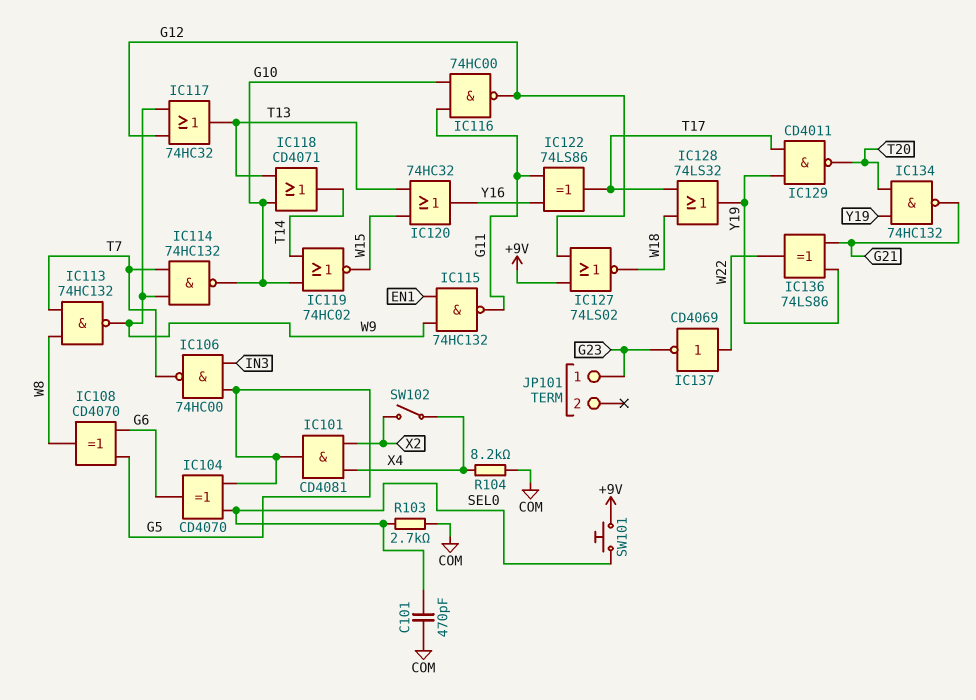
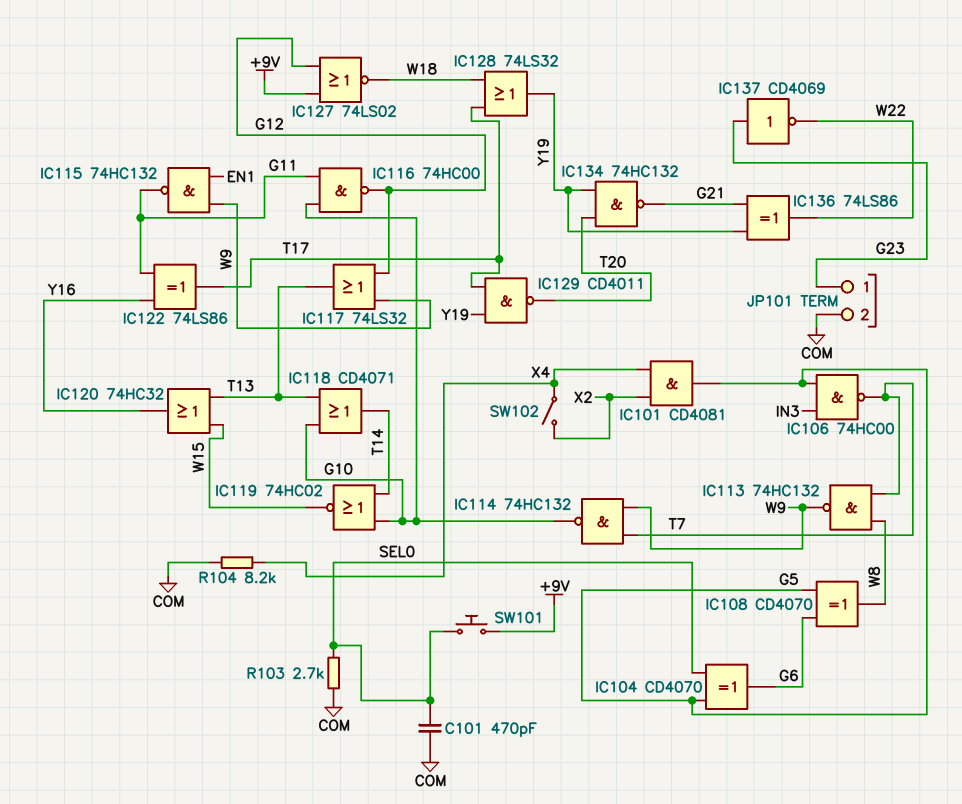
IC117: OR 74HC32 (in G12, in W9, out T13) -> OR 74LS32 (in G12, in W9, out T13)
IC137: NOT CD4069 (in W22, out G23) -> NOT CD4069 (in G23, out W22)
JP101 pin 2: none -> COM

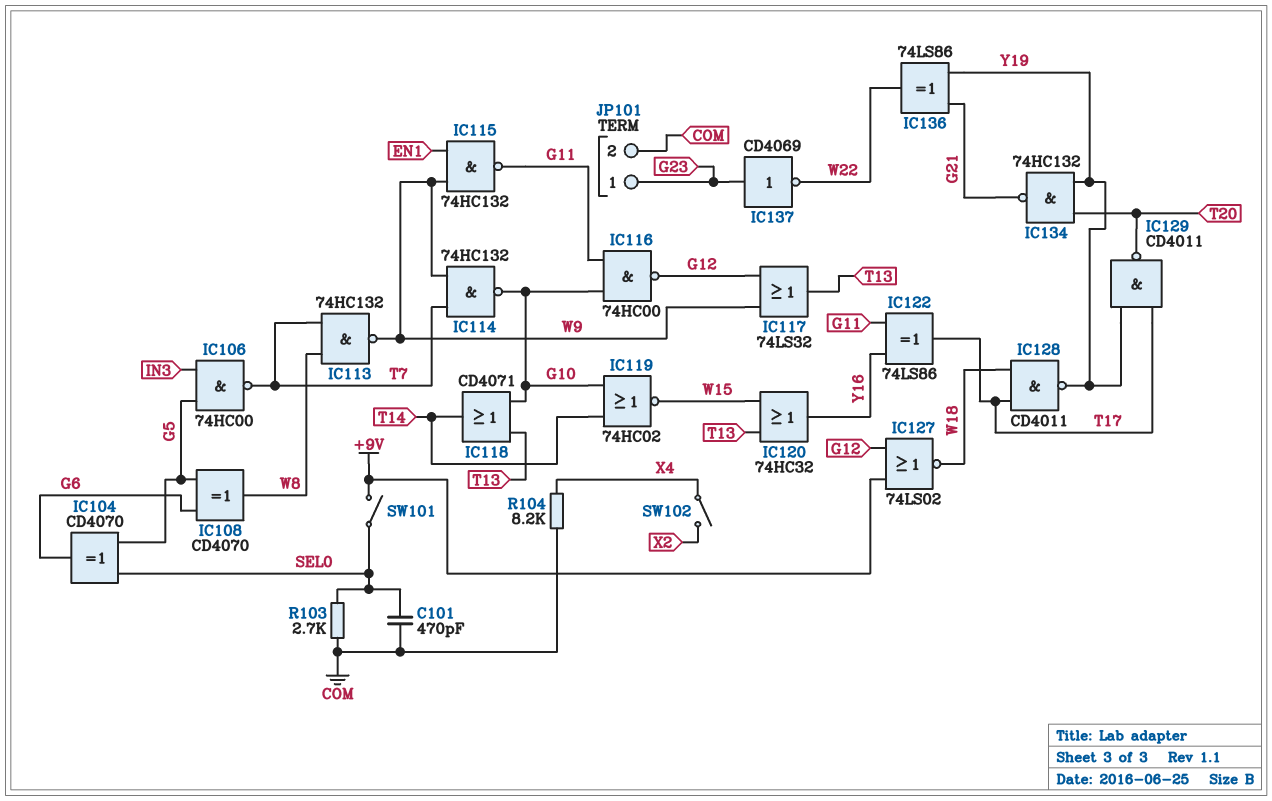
IC101: AND CD4081 (in X2, in X4, out G5) -> none
IC128: OR 74LS32 (in T17, in W18, out Y19) -> NAND CD4011 (in T17, in W18, out Y19)
SW101: button (+9V, SEL0) -> switch (+9V, SEL0)

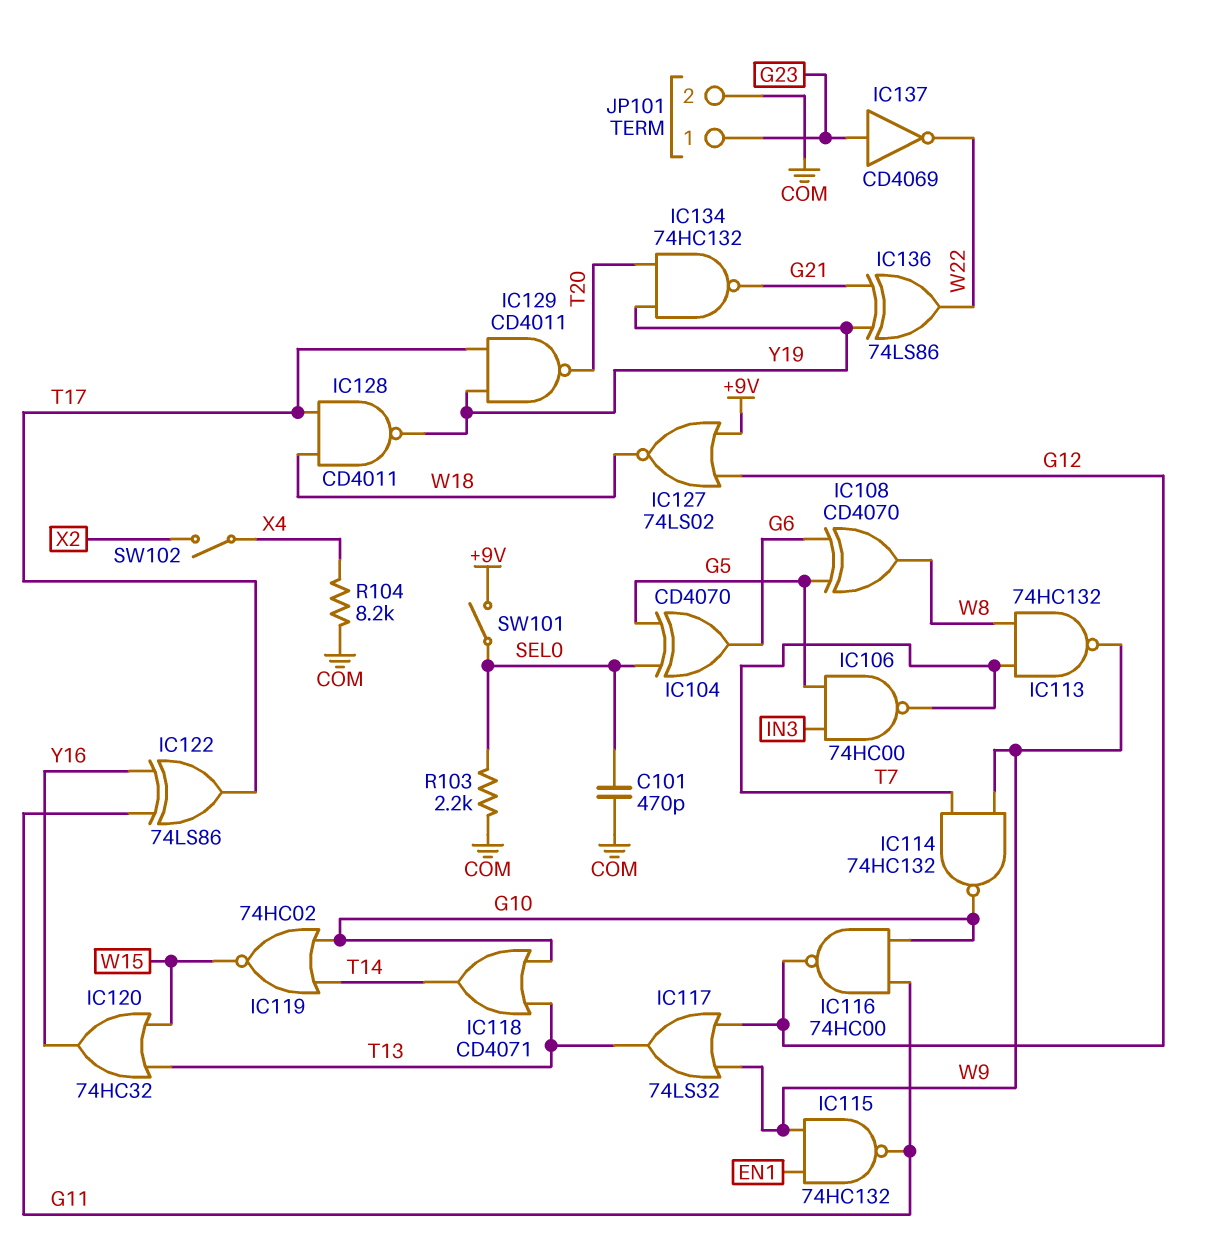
R103: 2.7k (COM, SEL0) -> 2.2k (COM, SEL0)

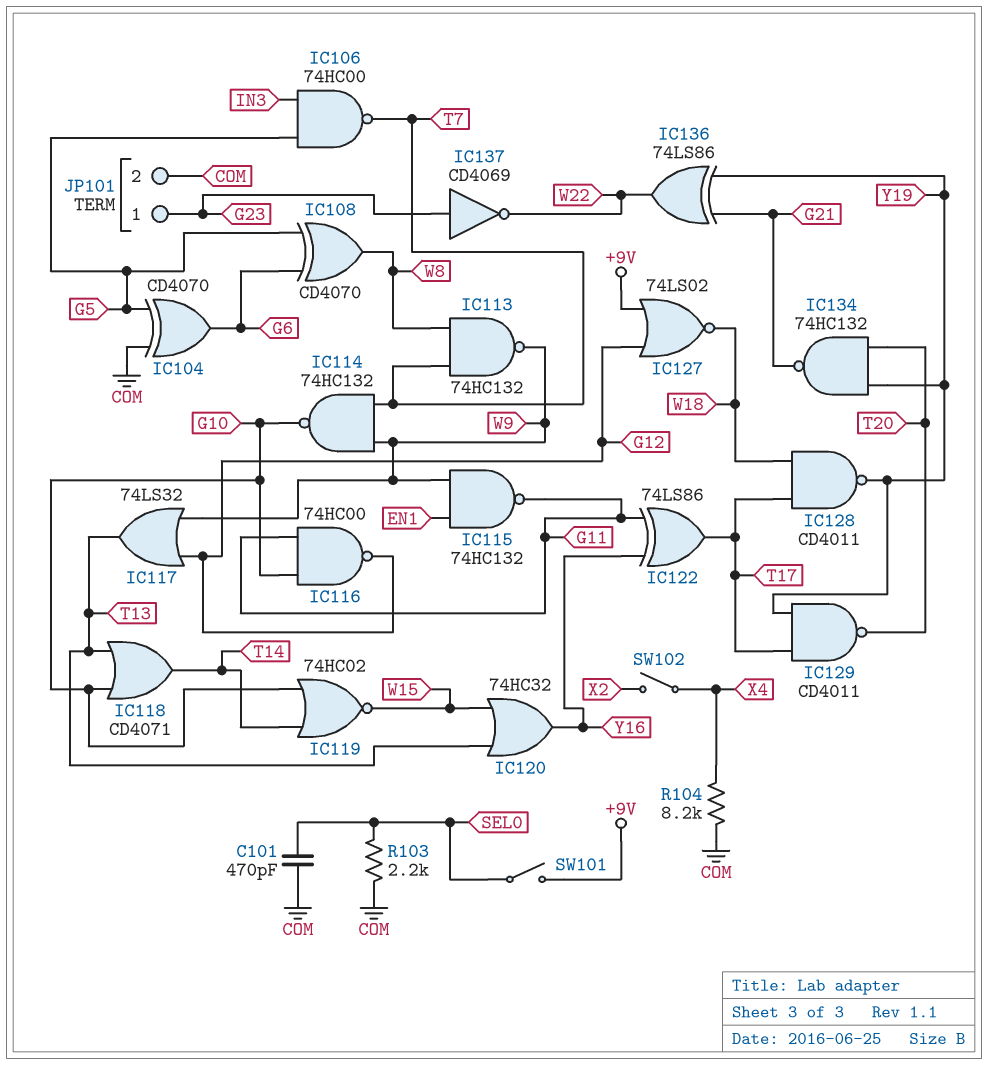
IC104: XOR CD4070 (in G5, in SEL0, out G6) -> XOR CD4070 (in COM, in G5, out G6)

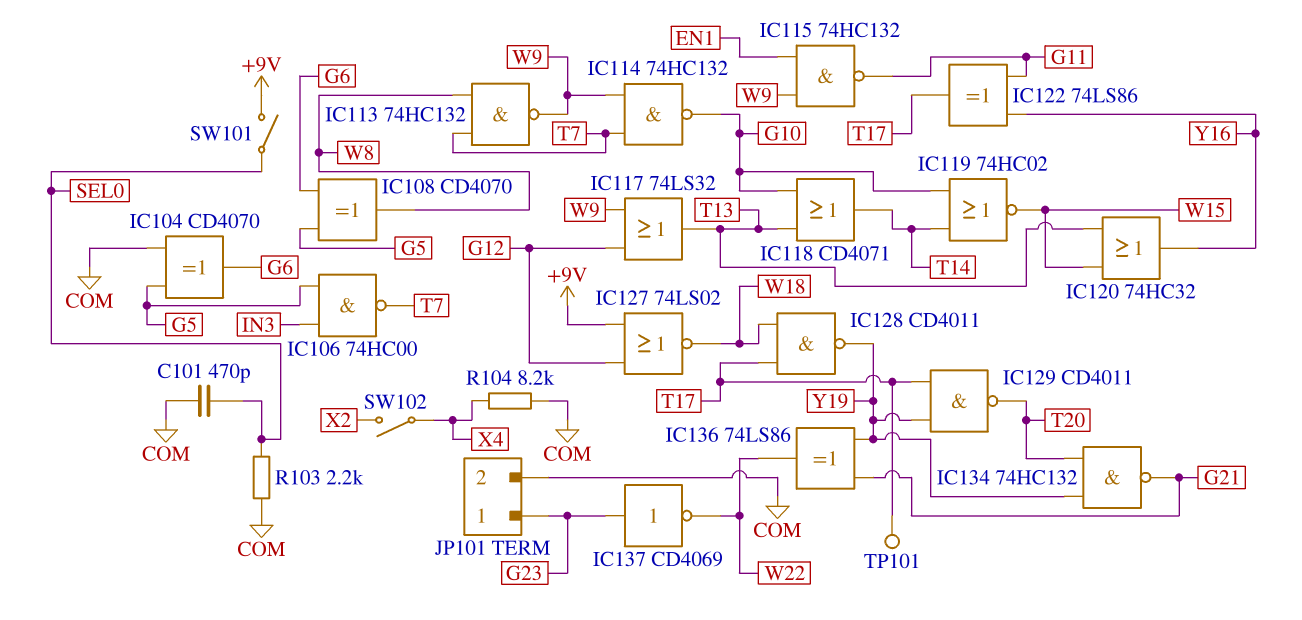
IC116: NAND 74HC00 (in G10, in G11, out G12) -> none
TP101: none -> test point (T17)

